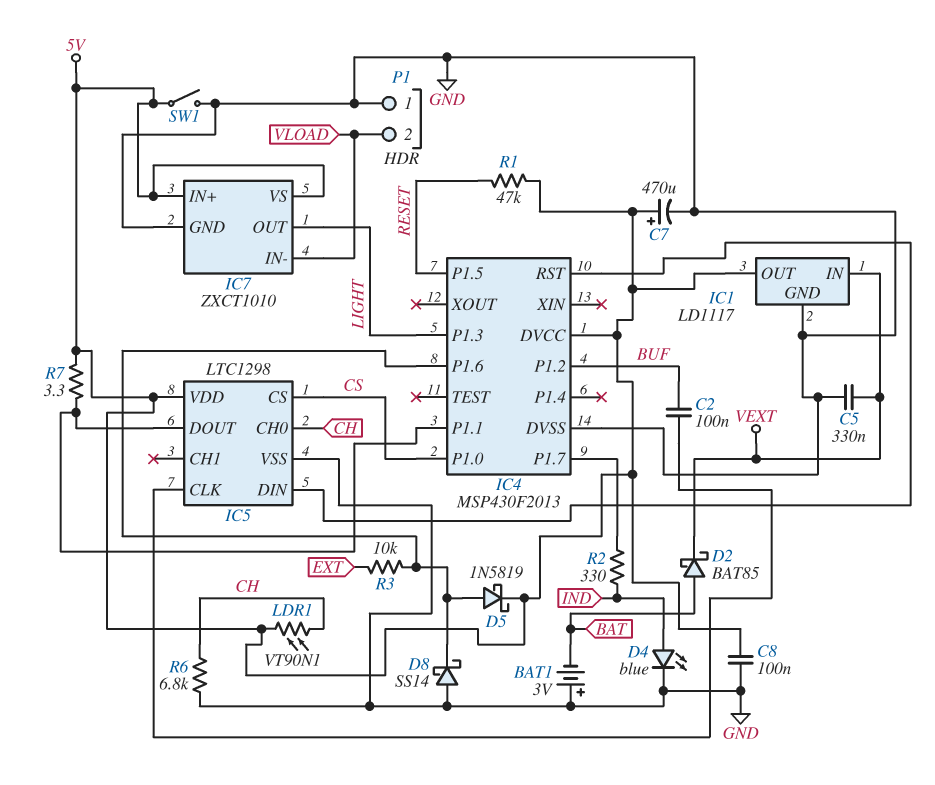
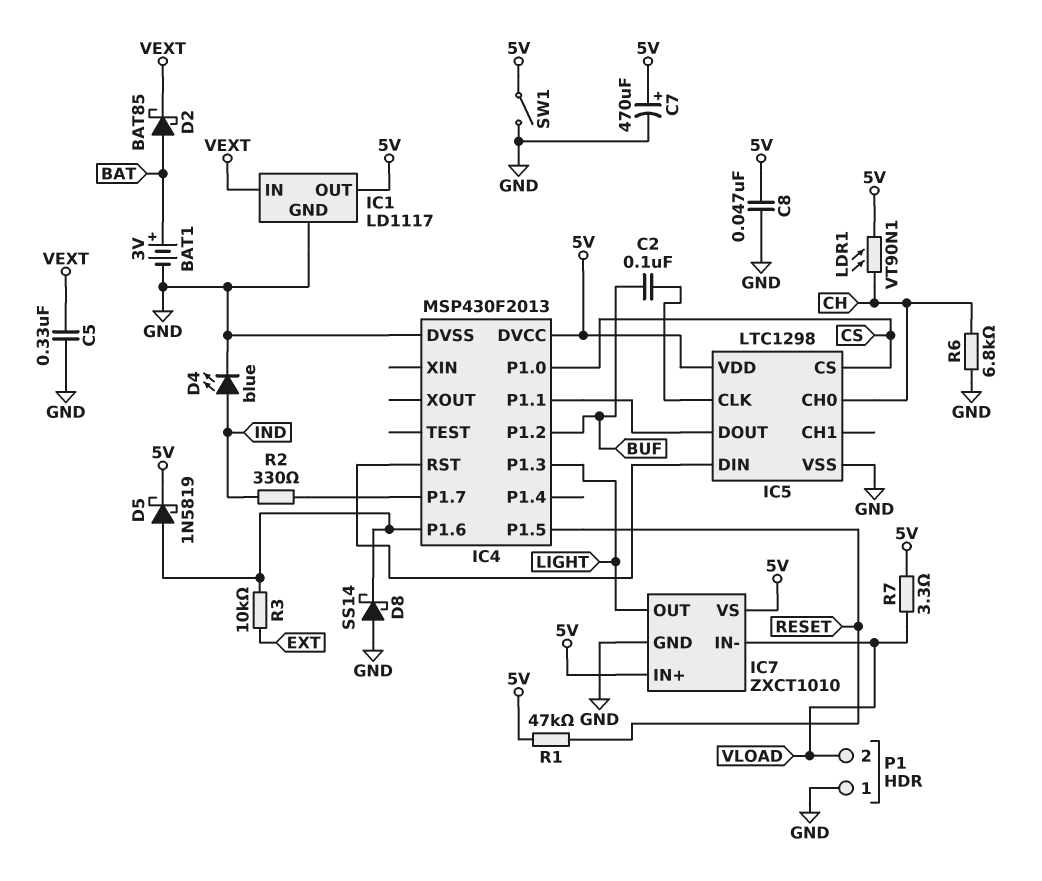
BAT1: 3V (plus GND, minus BAT) -> 3V (plus BAT, minus GND)
C8: 100nF (5V, GND) -> 47nF (5V, GND)
R7: 3.3 (5V, IC4/P1.1) -> 3.3 (5V, VLOAD)

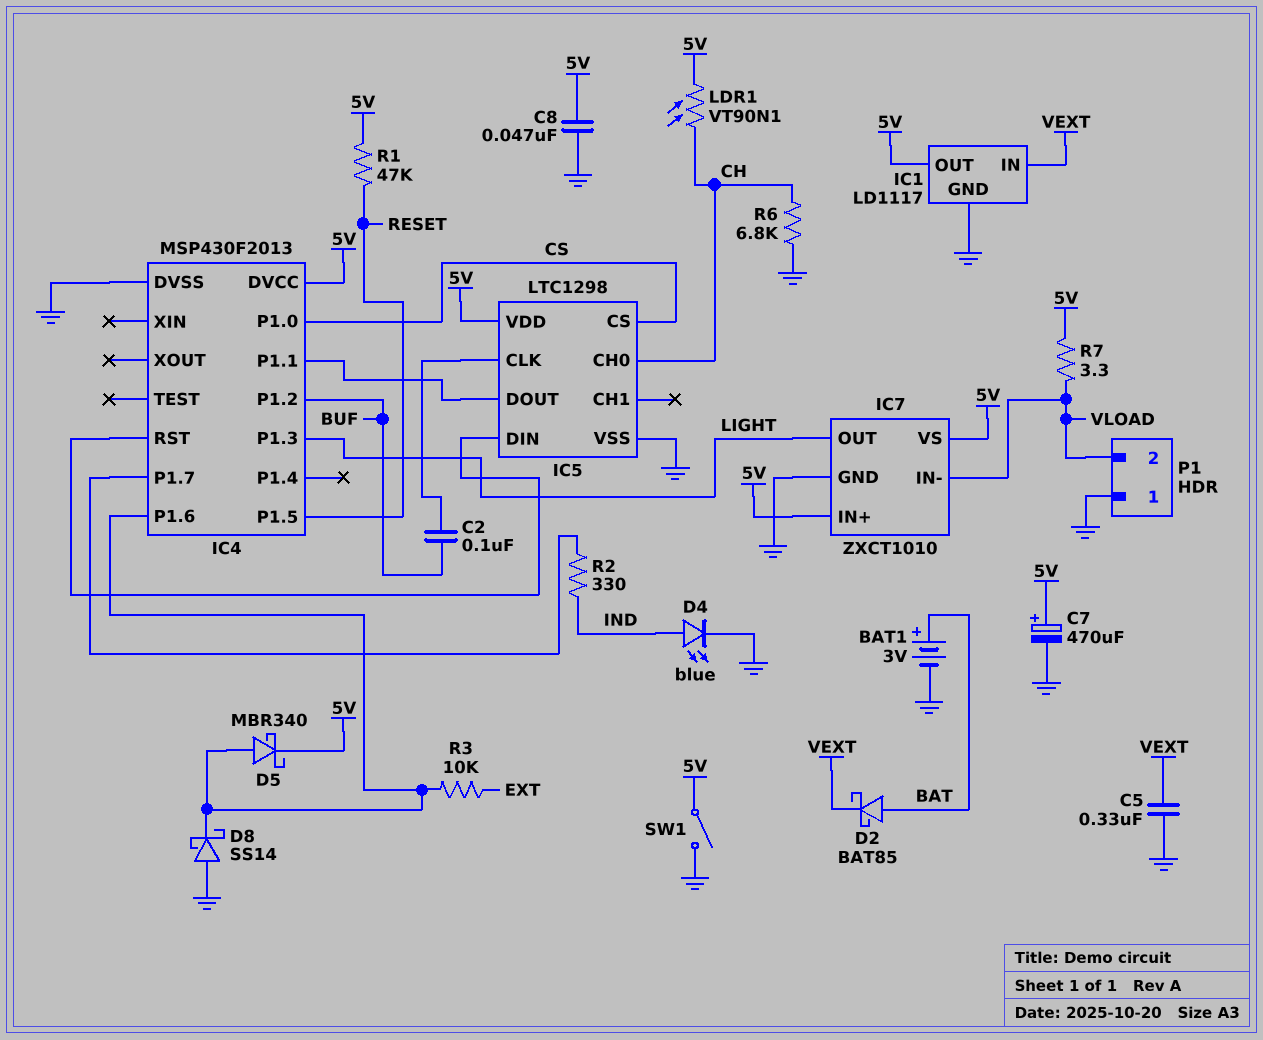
D5: schottky 1N5819 (A IC4/P1.6, K 5V) -> schottky MBR340 (A IC4/P1.6, K 5V)

